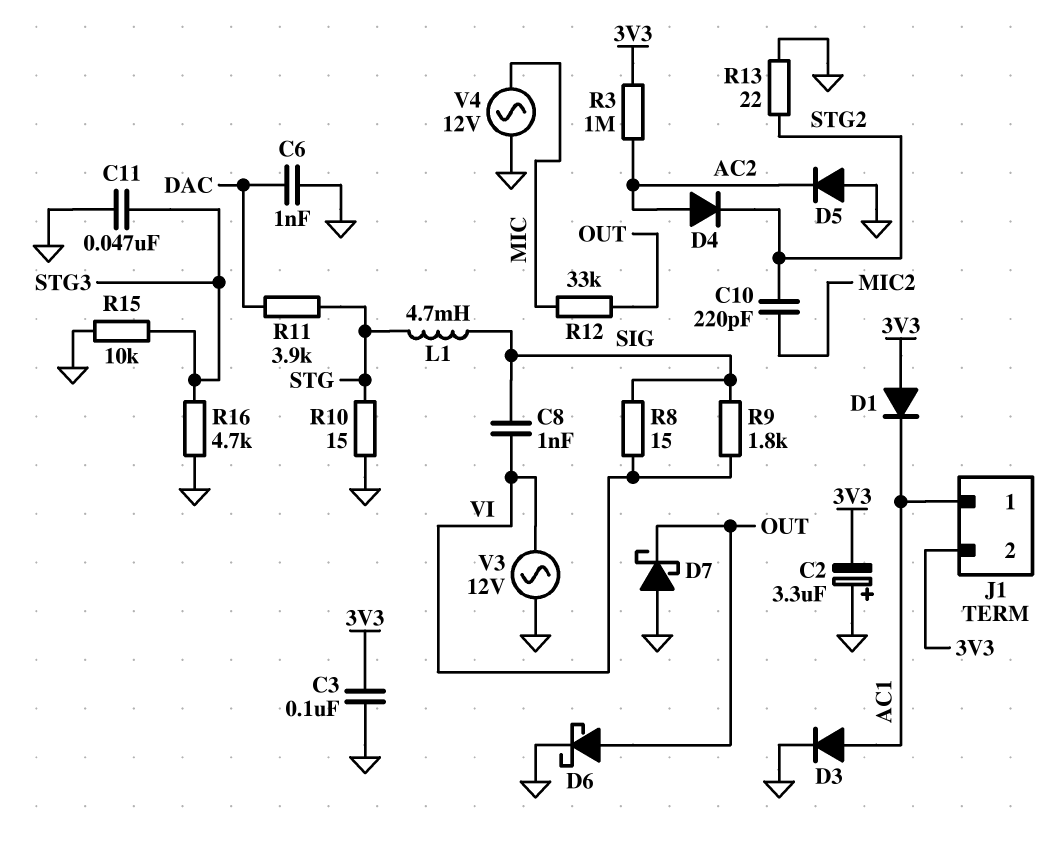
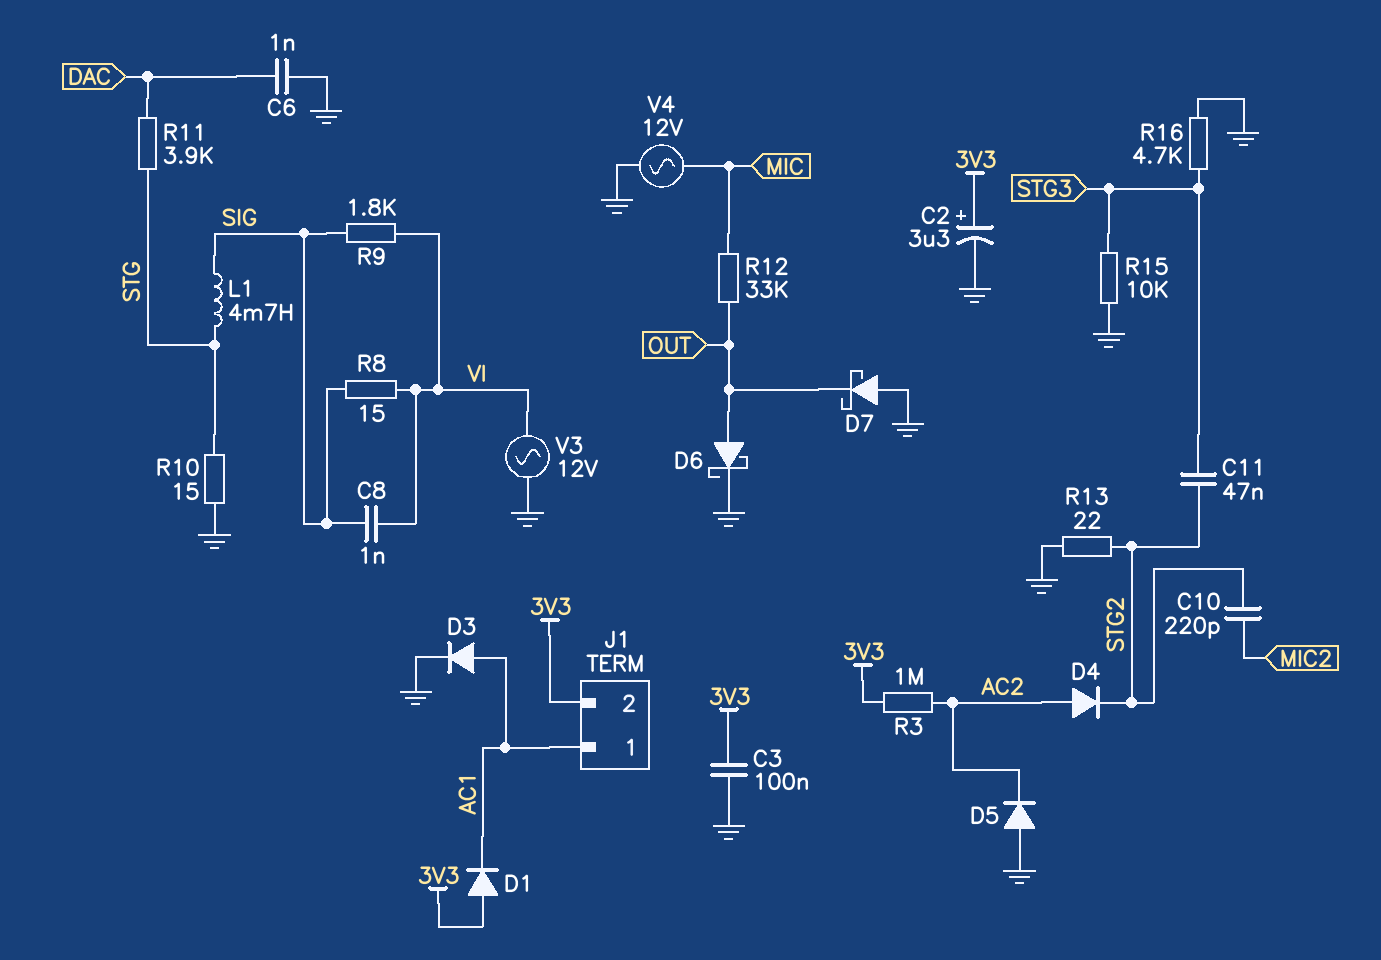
C2: 3.3uF (plus GND, minus 3V3) -> 3.3uF (plus 3V3, minus GND)
C11: 47nF (GND, STG3) -> 47nF (STG2, STG3)

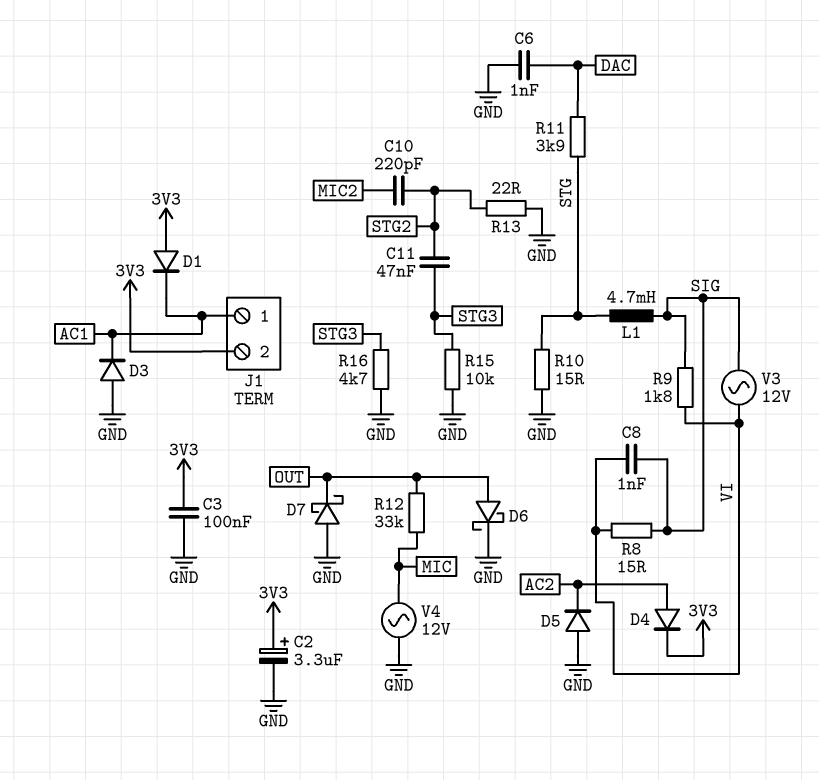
D3: diode (A AC1, K GND) -> diode (A GND, K AC1)
D4: diode (A AC2, K STG2) -> diode (A AC2, K 3V3)
R3: 1M (3V3, AC2) -> none
V3: AC 12V (GND, VI) -> AC 12V (SIG, VI)

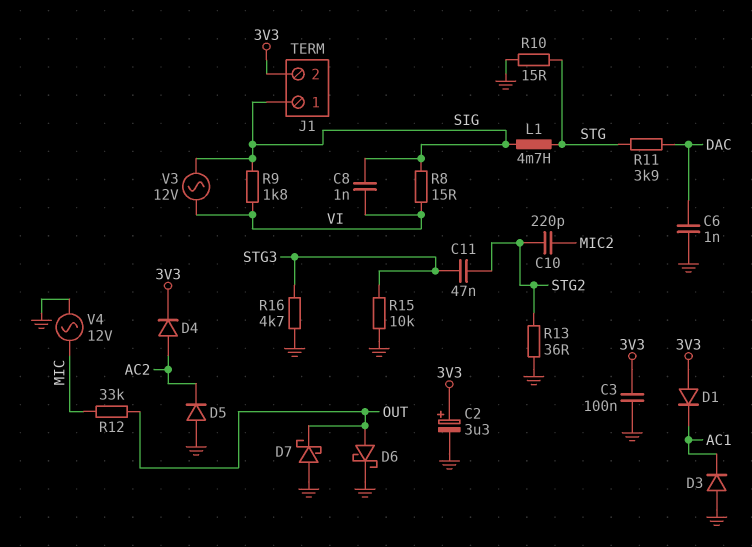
J1 pin 1: AC1 -> SIG
R13: 22 (GND, STG2) -> 36 (GND, STG2)

